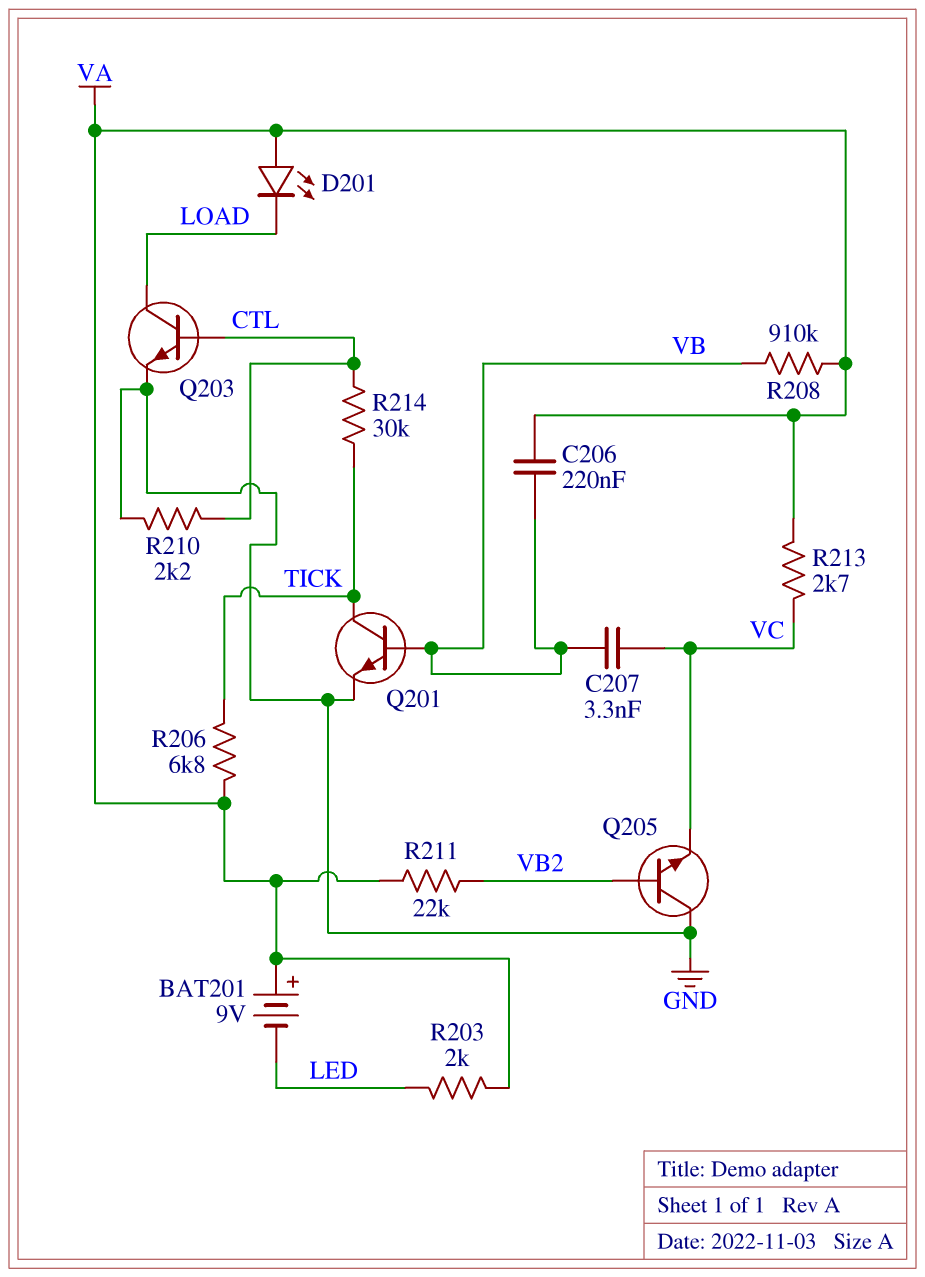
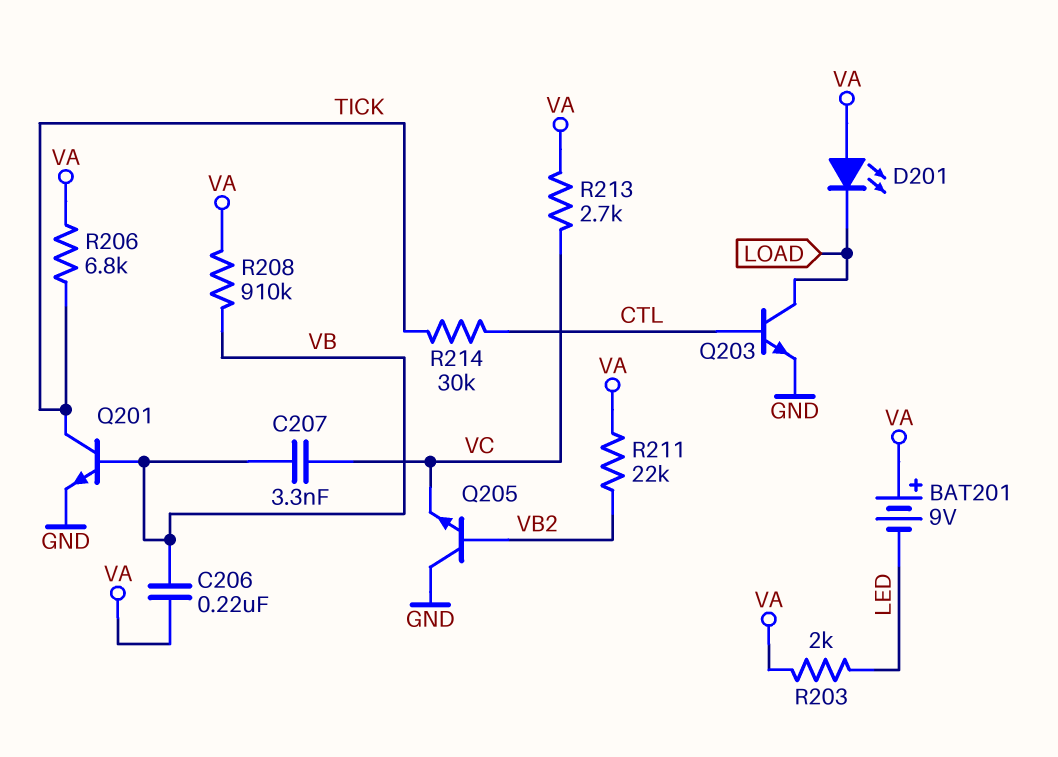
R210: 2.2k (CTL, GND) -> none

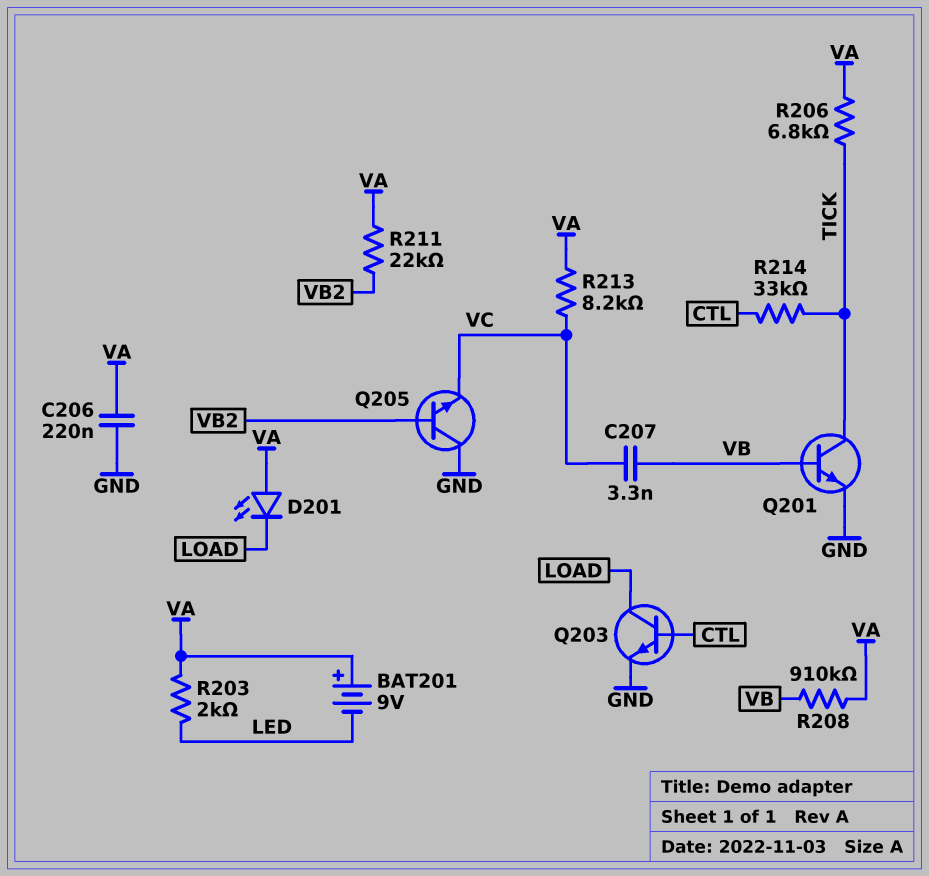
C206: 220nF (VA, VB) -> 220nF (GND, VA)
R213: 2.7k (VA, VC) -> 8.2k (VA, VC)
R214: 30k (CTL, TICK) -> 33k (CTL, TICK)

